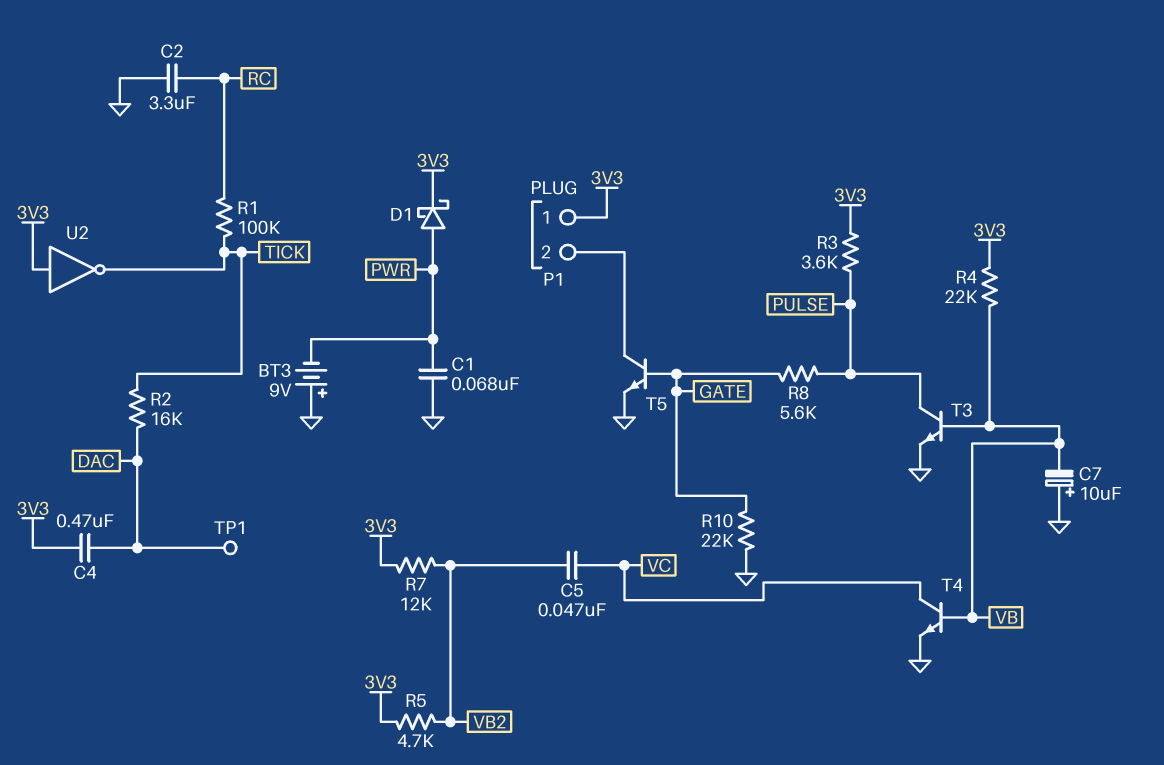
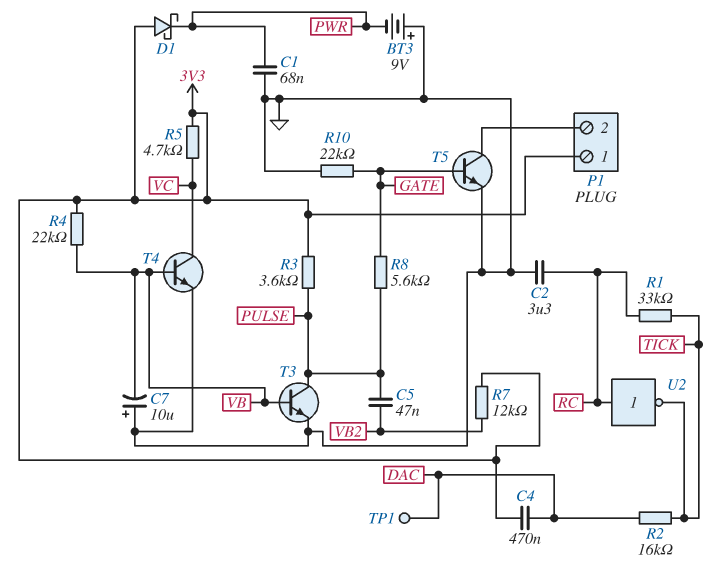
C5: 47nF (VB2, VC) -> 47nF (PULSE, VB2)
D1: schottky (A PWR, K 3V3) -> schottky (A 3V3, K PWR)
R1: 100k (RC, TICK) -> 33k (RC, TICK)
R5: 4.7k (3V3, VB2) -> 4.7k (3V3, VC)
U2: NOT (in 3V3, out TICK) -> NOT (in RC, out TICK)

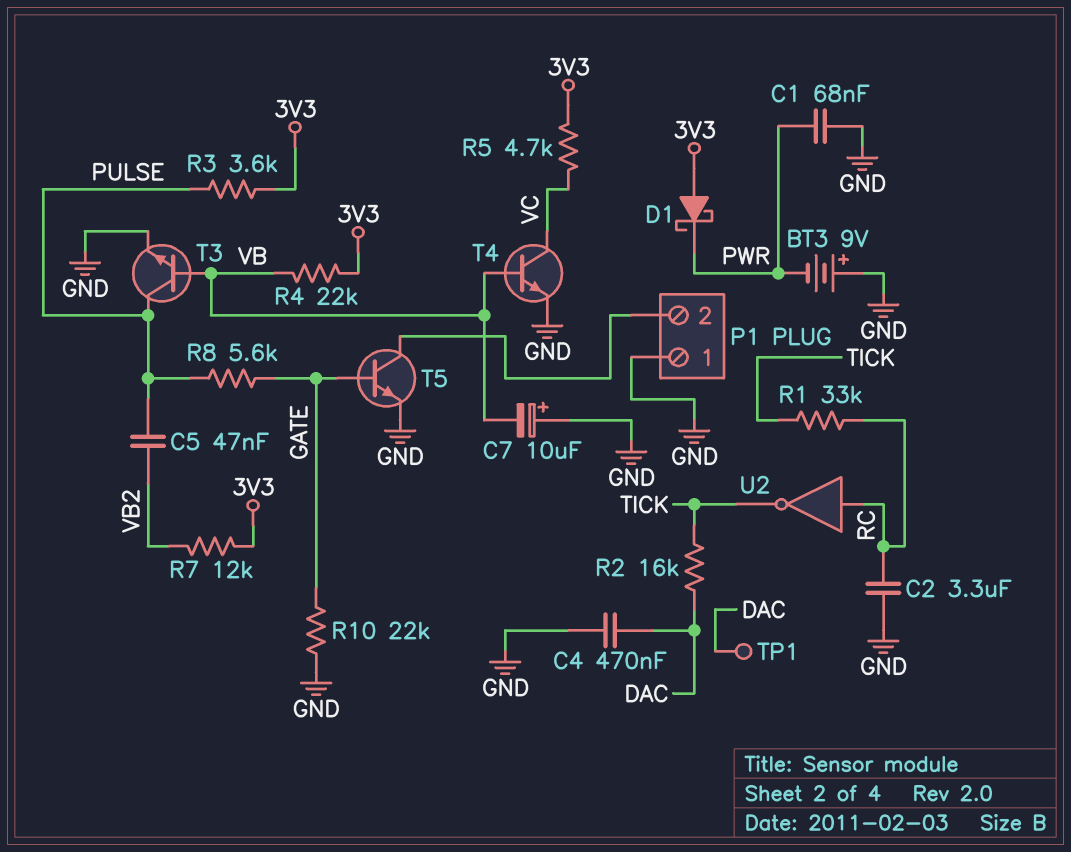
C4: 470nF (3V3, DAC) -> 470nF (DAC, GND)
P1 pin 1: 3V3 -> GND

